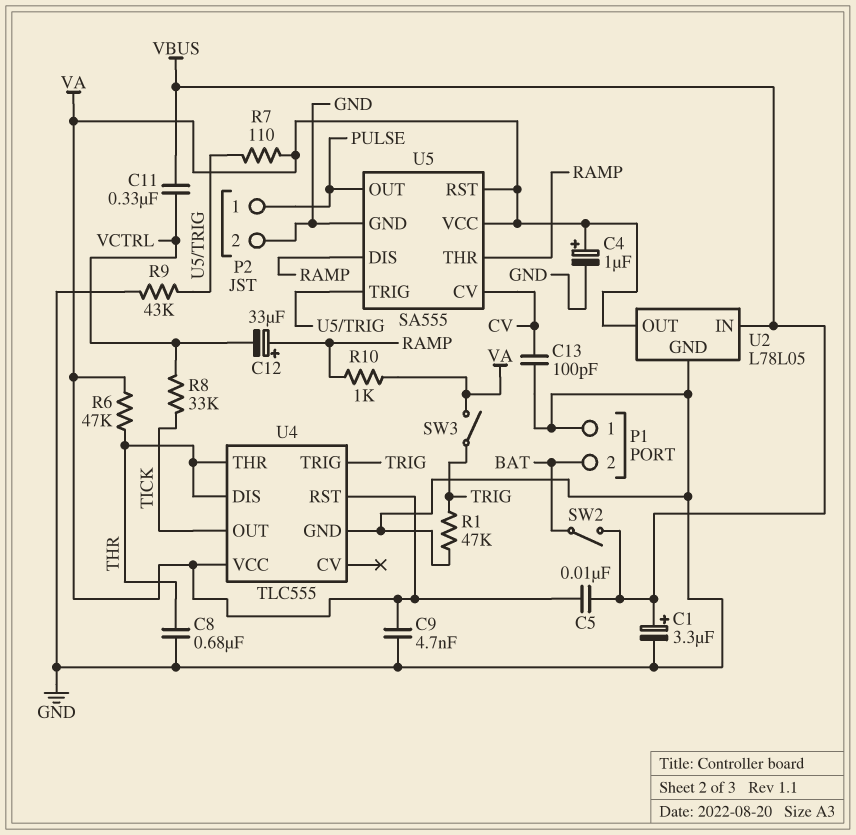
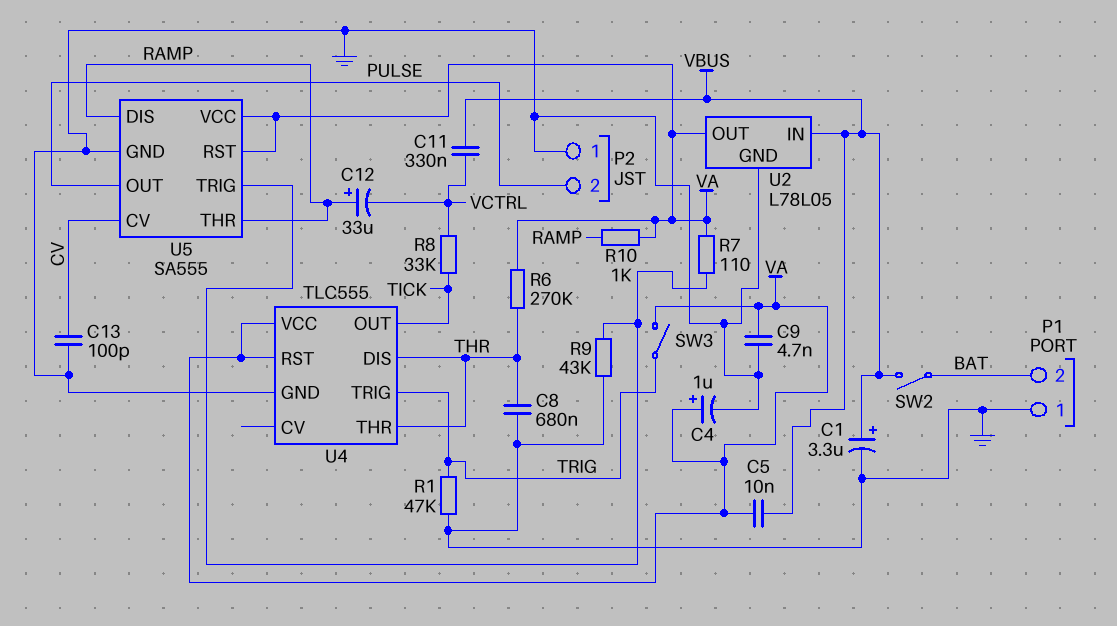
P2 pin 1: PULSE -> GND
P2 pin 2: GND -> PULSE
R6: 47k (THR, VA) -> 270k (THR, VA)

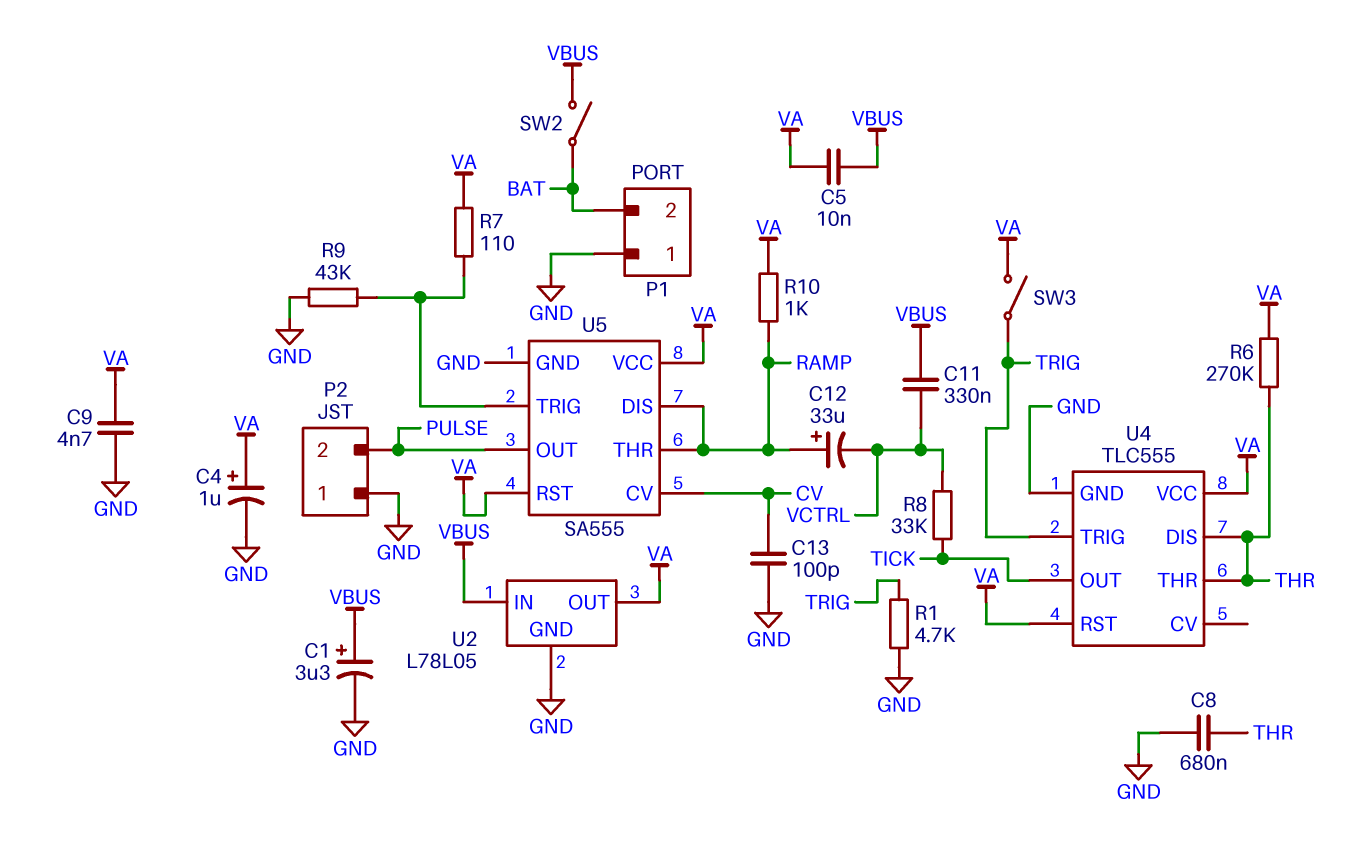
R1: 47k (GND, TRIG) -> 4.7k (GND, TRIG)

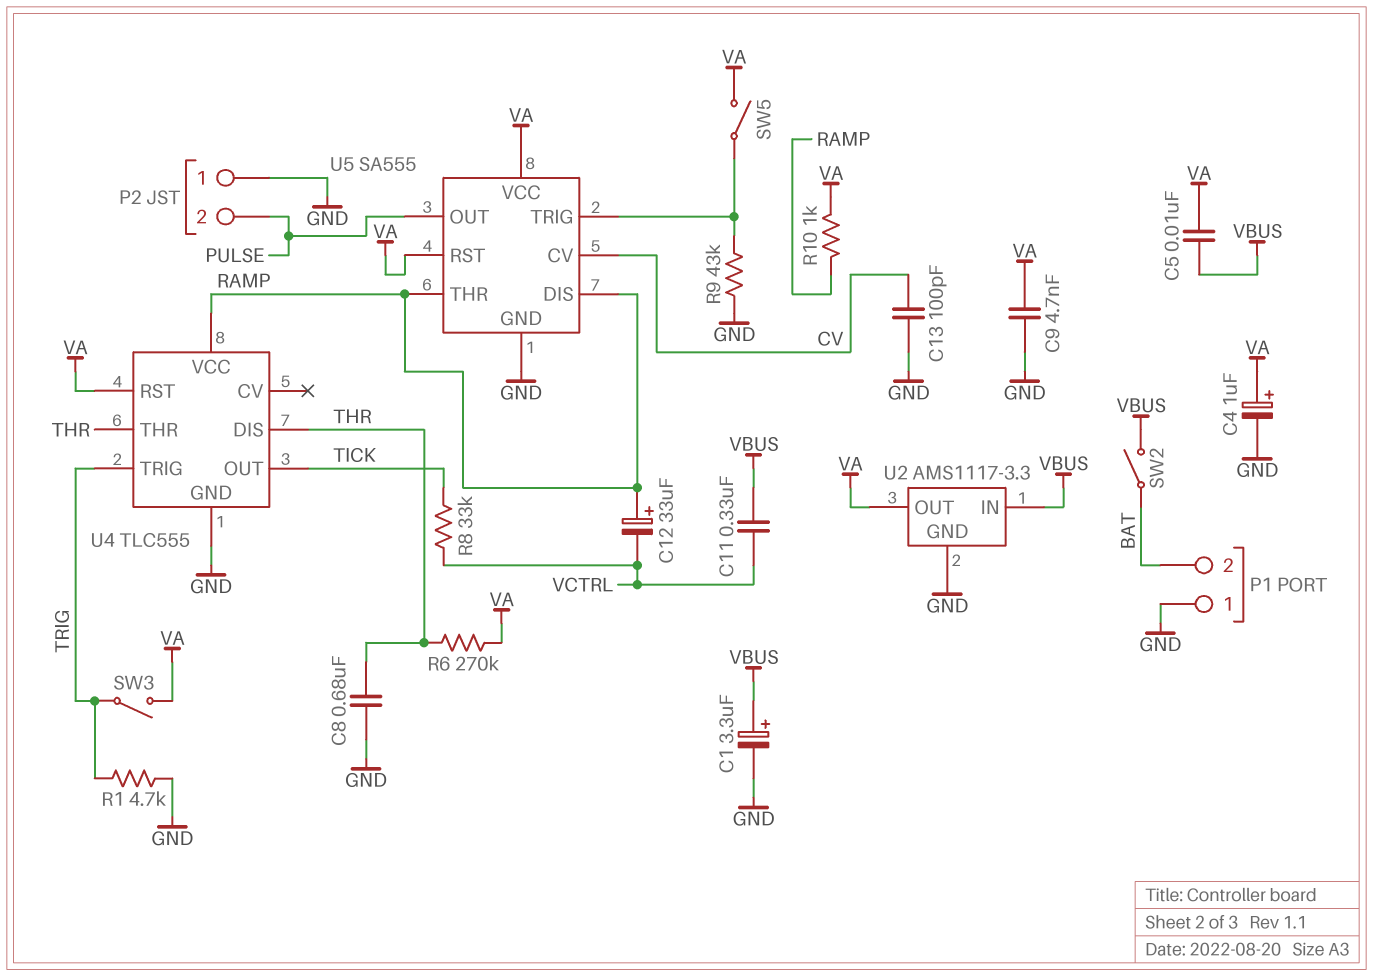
R7: 110 (U5/TRIG, VA) -> none
SW5: none -> switch (U5/TRIG, VA)
U2: L78L05 -> AMS1117-3.3
U4 pin VCC: VA -> RAMP

